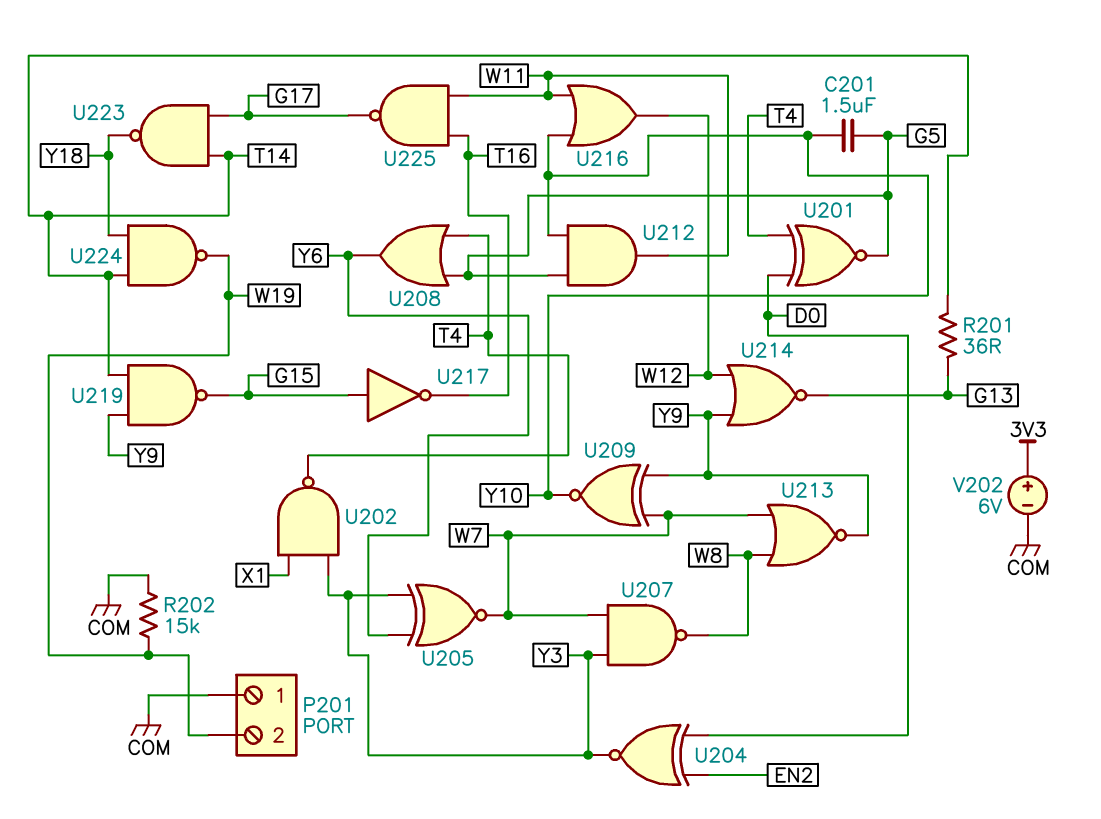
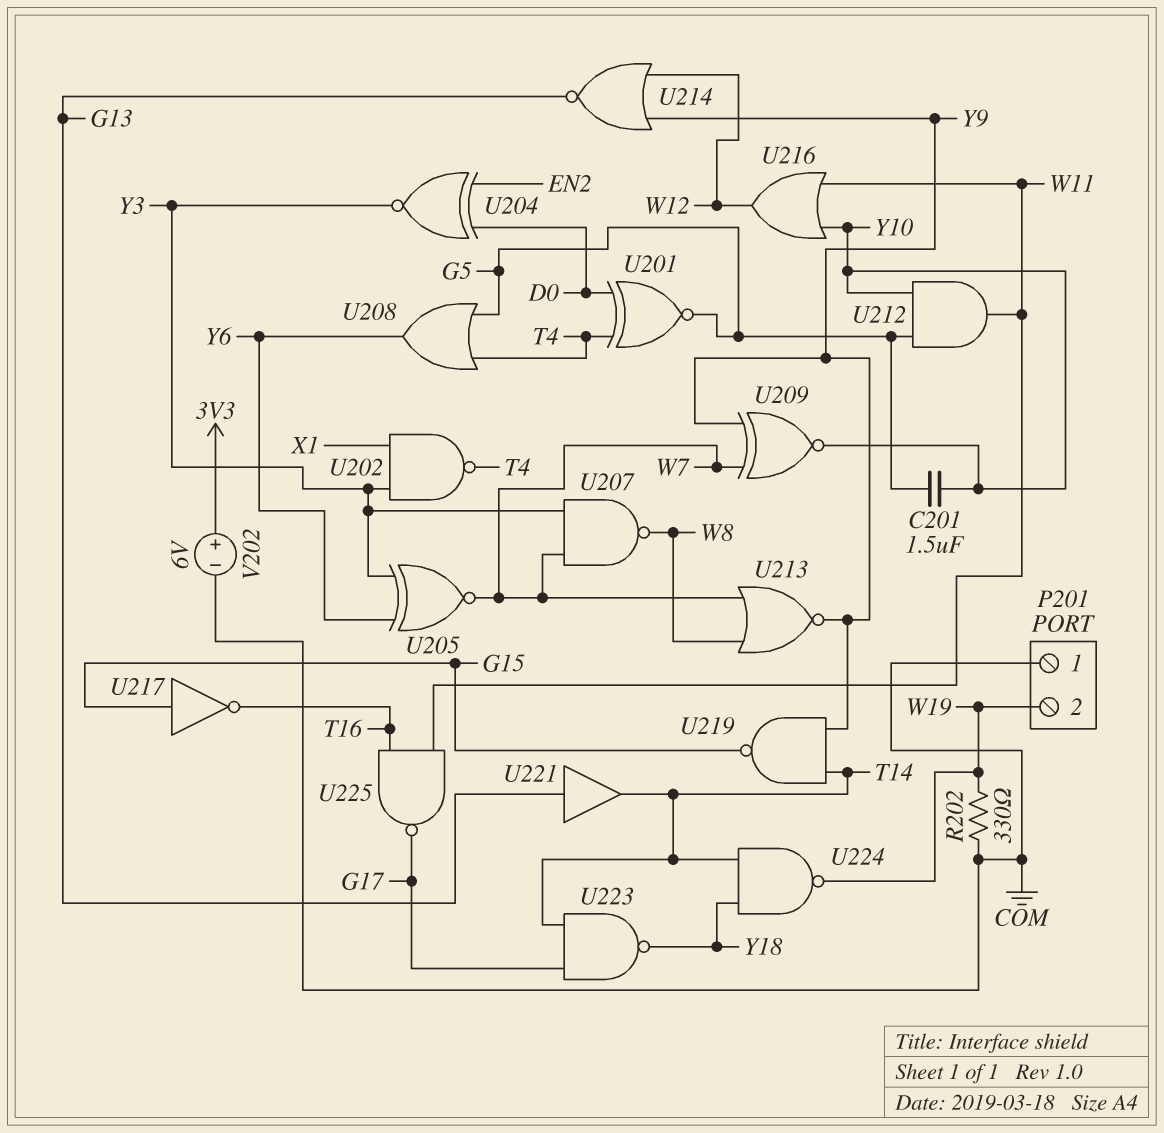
R201: 36 (G13, T14) -> none
R202: 15k (COM, W19) -> 330 (COM, W19)
U221: none -> buffer (in G13, out T14)

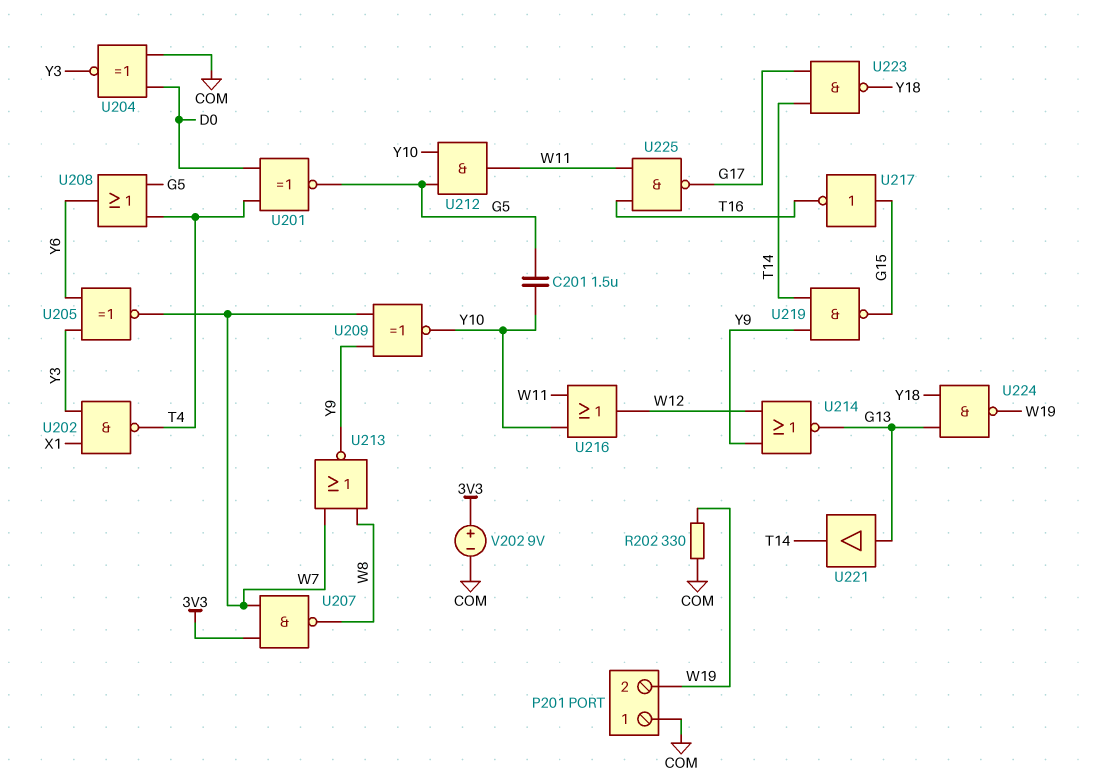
U204: XNOR (in D0, in EN2, out Y3) -> XNOR (in COM, in D0, out Y3)
U207: NAND (in W7, in Y3, out W8) -> NAND (in 3V3, in W7, out W8)
U224: NAND (in T14, in Y18, out W19) -> NAND (in G13, in Y18, out W19)
V202: 6V (plus 3V3, minus COM) -> 9V (plus 3V3, minus COM)

